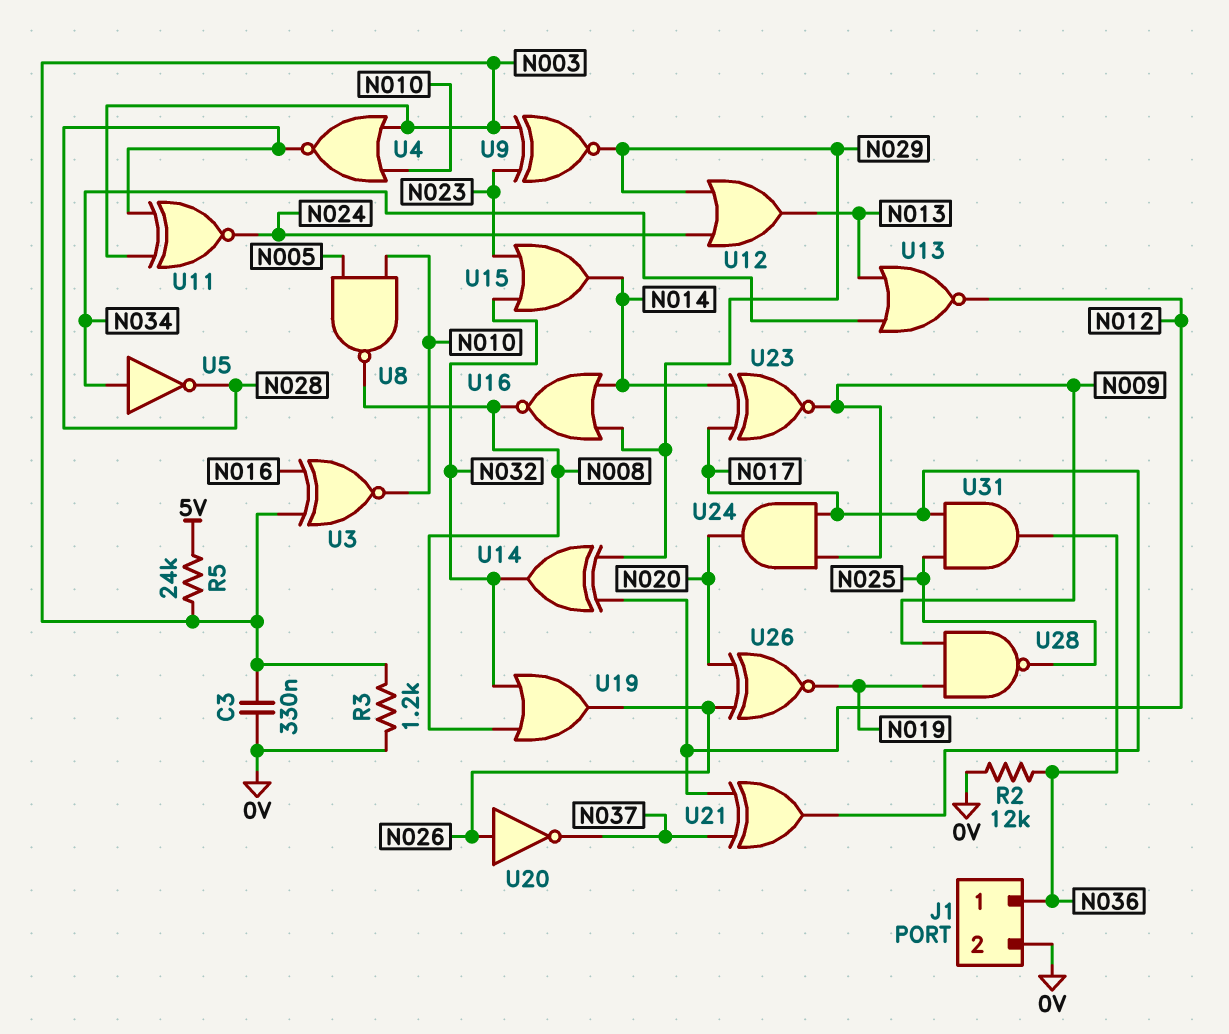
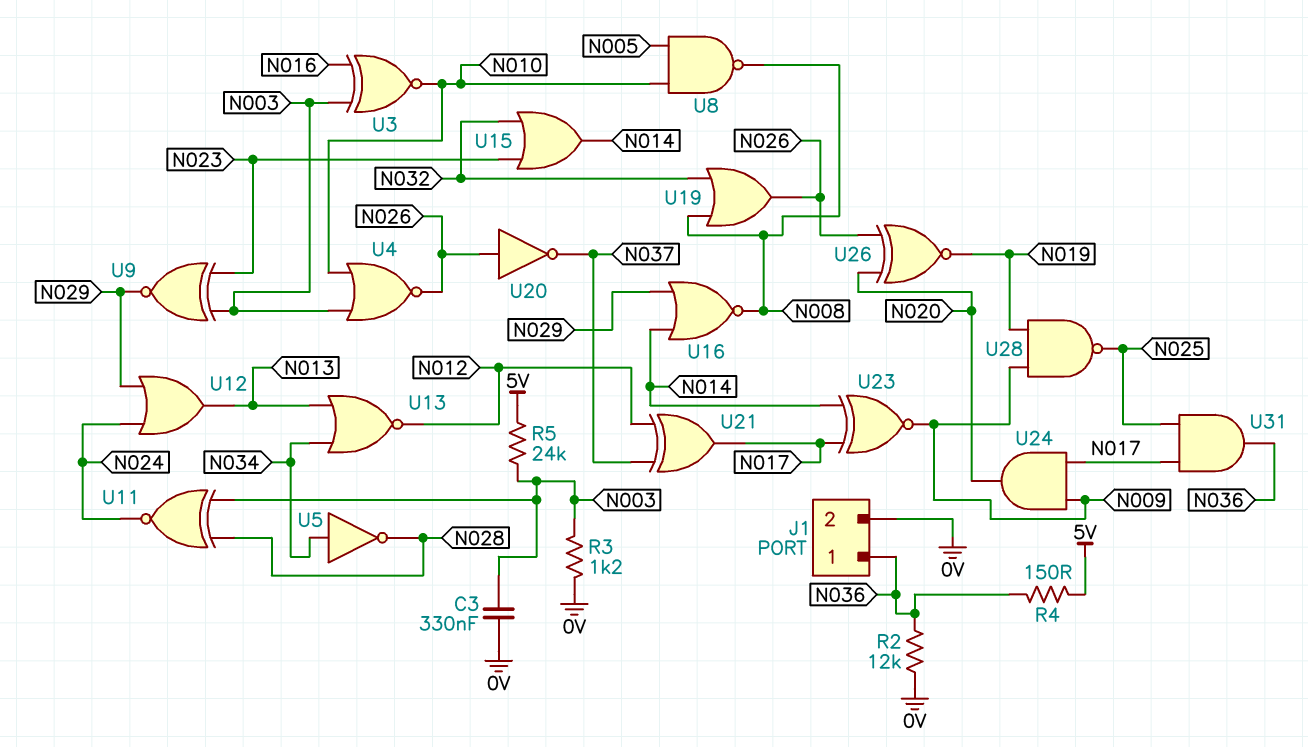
R4: none -> 150 (5V, N036)
U4: NOR (in N003, in N010, out N028) -> NOR (in N003, in N010, out N026)
U14: XOR (in N012, in N029, out N032) -> none

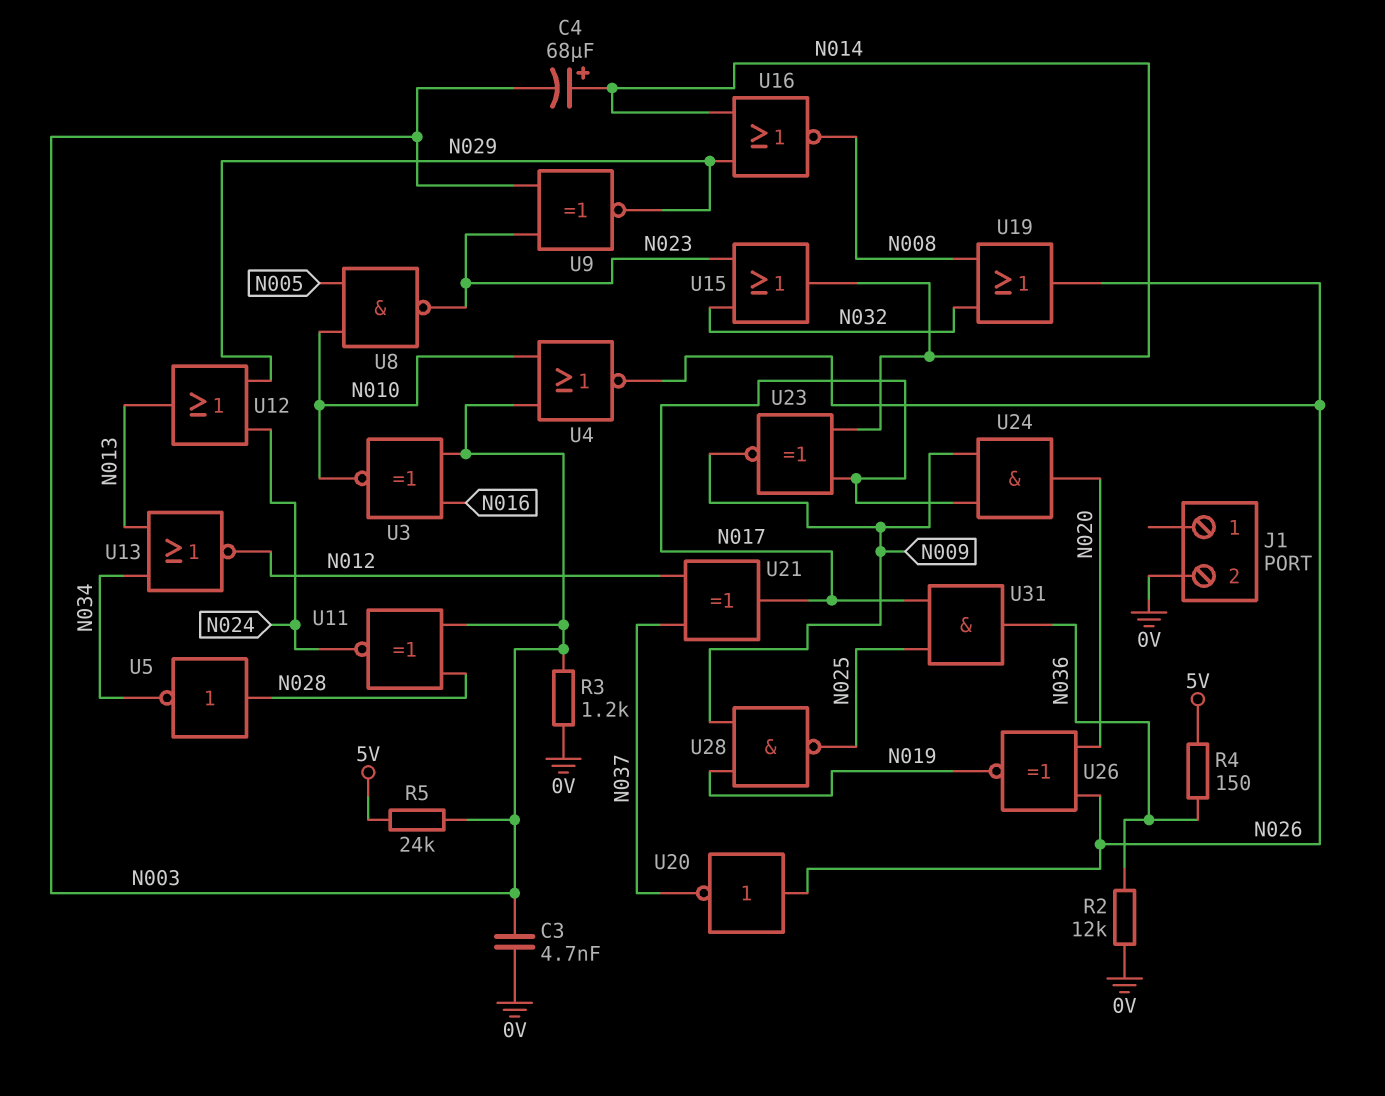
C3: 330nF (0V, N003) -> 4.7nF (0V, N003)
C4: none -> 68uF (plus N014, minus N003)
J1 pin 1: N036 -> none
U5: NOT (in N034, out N028) -> NOT (in N028, out N034)
U8: NAND (in N005, in N010, out N008) -> NAND (in N005, in N010, out N023)

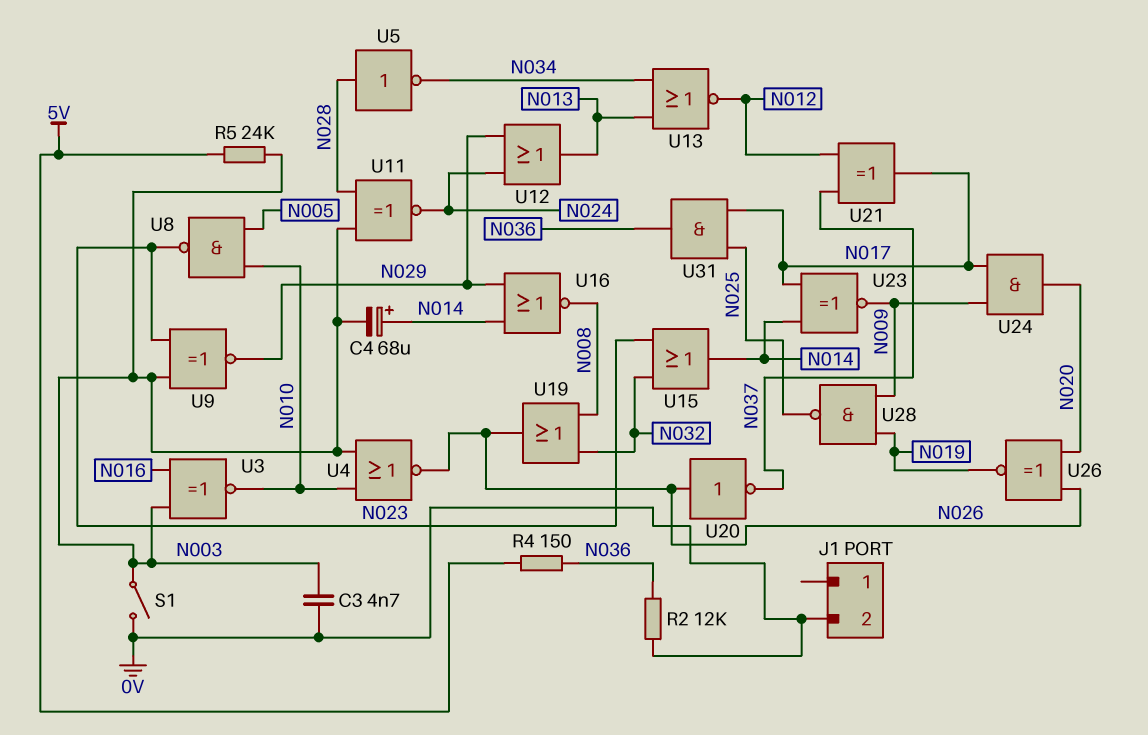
R3: 1.2k (0V, N003) -> none
S1: none -> switch (0V, N003)

